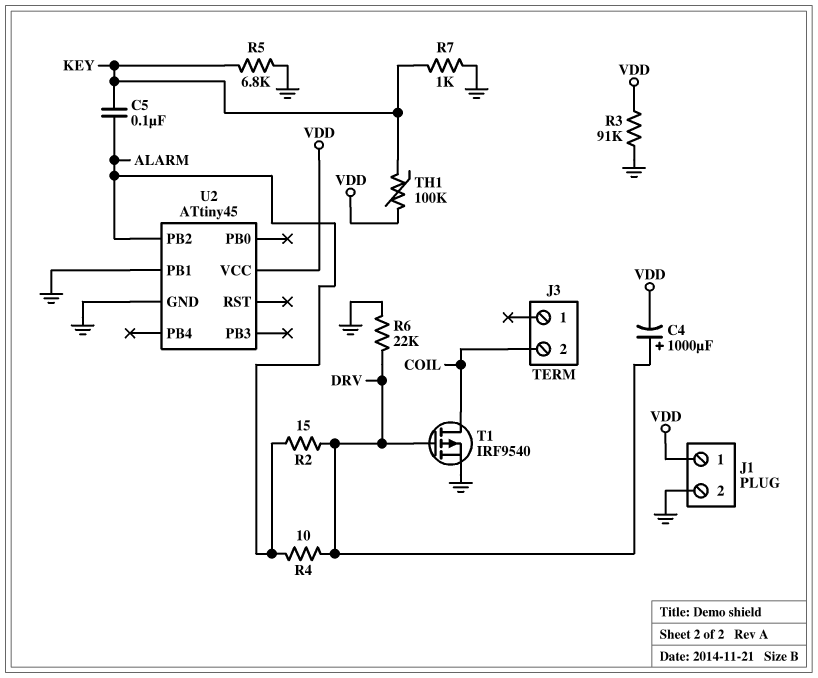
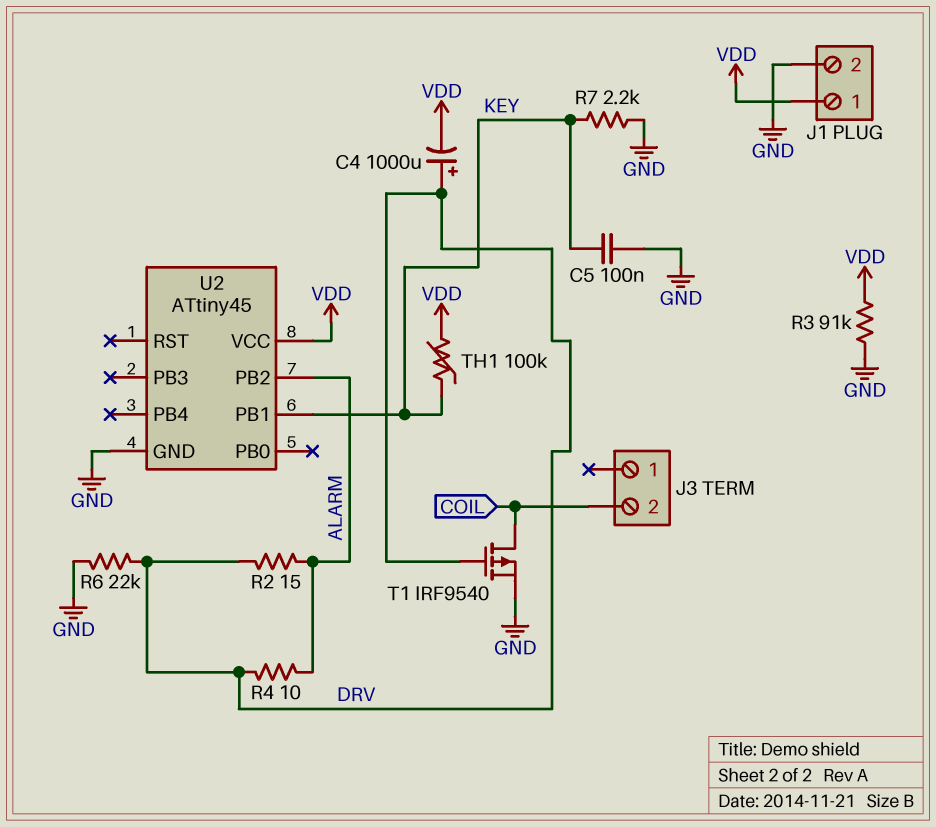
C5: 100nF (ALARM, KEY) -> 100nF (GND, KEY)
R5: 6.8k (GND, KEY) -> none
R7: 1k (GND, KEY) -> 2.2k (GND, KEY)
U2 pin PB1: GND -> KEY

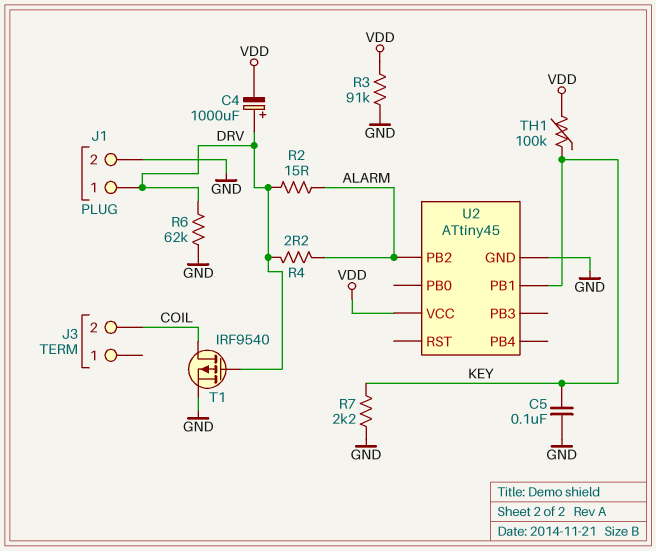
J1 pin 1: VDD -> DRV
R4: 10 (ALARM, DRV) -> 2.2 (ALARM, DRV)
R6: 22k (DRV, GND) -> 62k (DRV, GND)

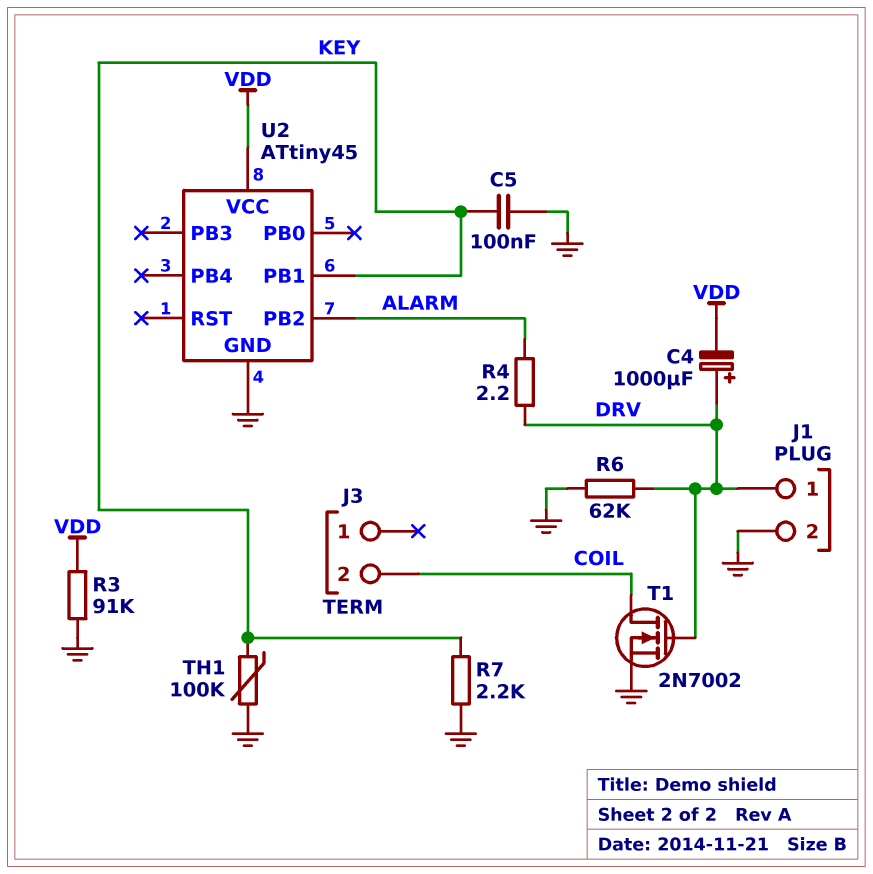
R2: 15 (ALARM, DRV) -> none
T1: PMOS IRF9540 (G DRV, D COIL, S GND) -> NMOS 2N7002 (G DRV, D COIL, S GND)
TH1: 100k (KEY, VDD) -> 100k (GND, KEY)

